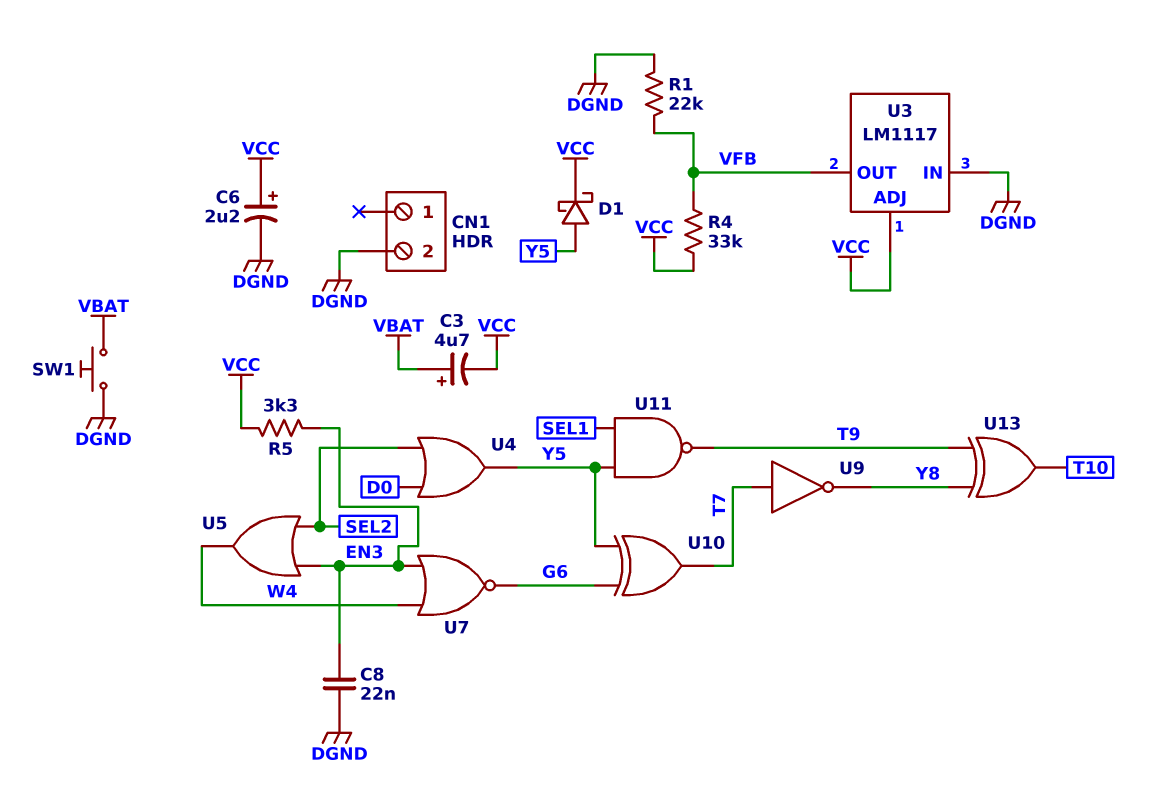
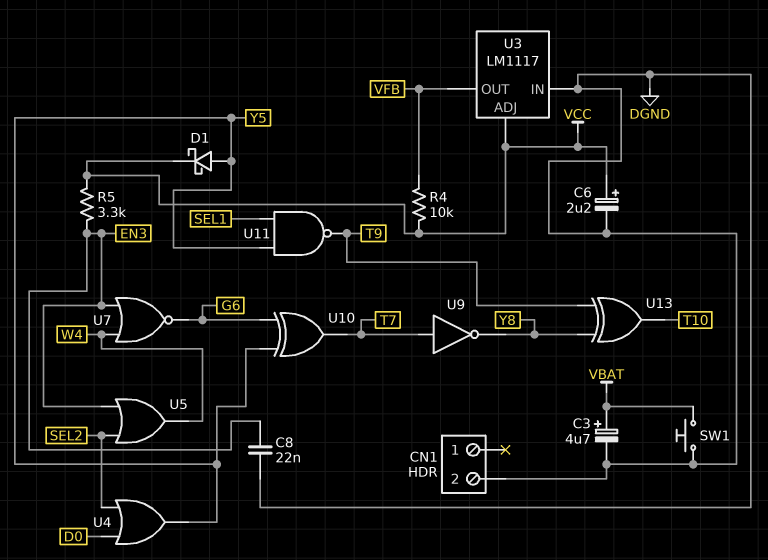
C3: 4.7uF (plus VBAT, minus VCC) -> 4.7uF (plus VBAT, minus DGND)
R1: 22k (DGND, VFB) -> none
R4: 33k (VCC, VFB) -> 10k (VCC, VFB)

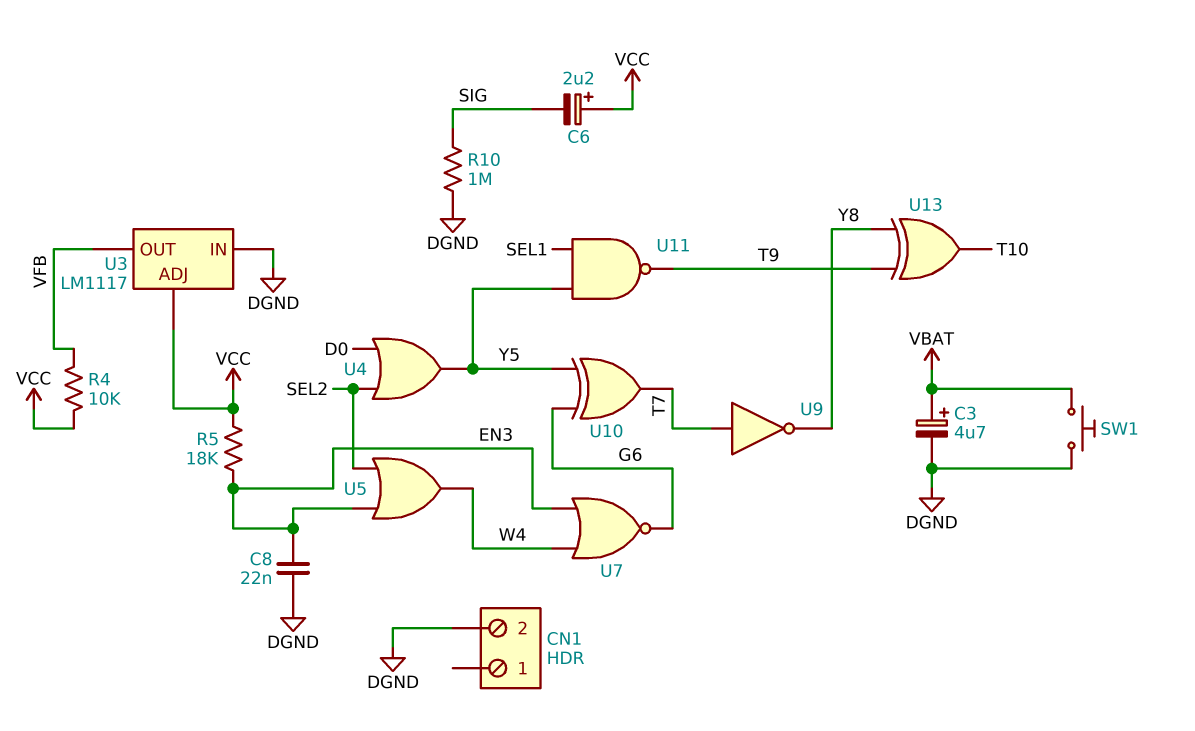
C6: 2.2uF (plus VCC, minus DGND) -> 2.2uF (plus VCC, minus SIG)
D1: schottky (A Y5, K VCC) -> none
R5: 3.3k (EN3, VCC) -> 18k (EN3, VCC)
R10: none -> 1M (DGND, SIG)

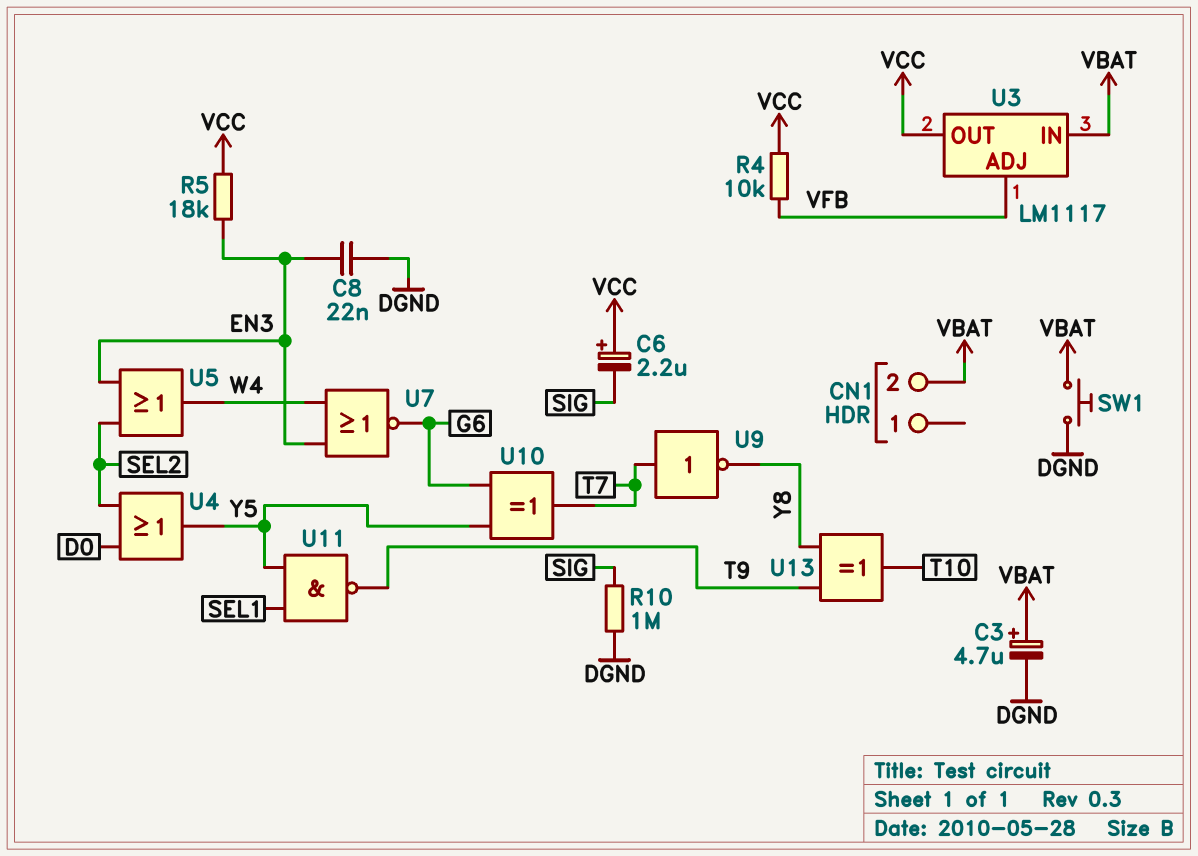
CN1 pin 2: DGND -> VBAT
U3 pin ADJ: VCC -> VFB
U3 pin IN: DGND -> VBAT
U3 pin OUT: VFB -> VCC

